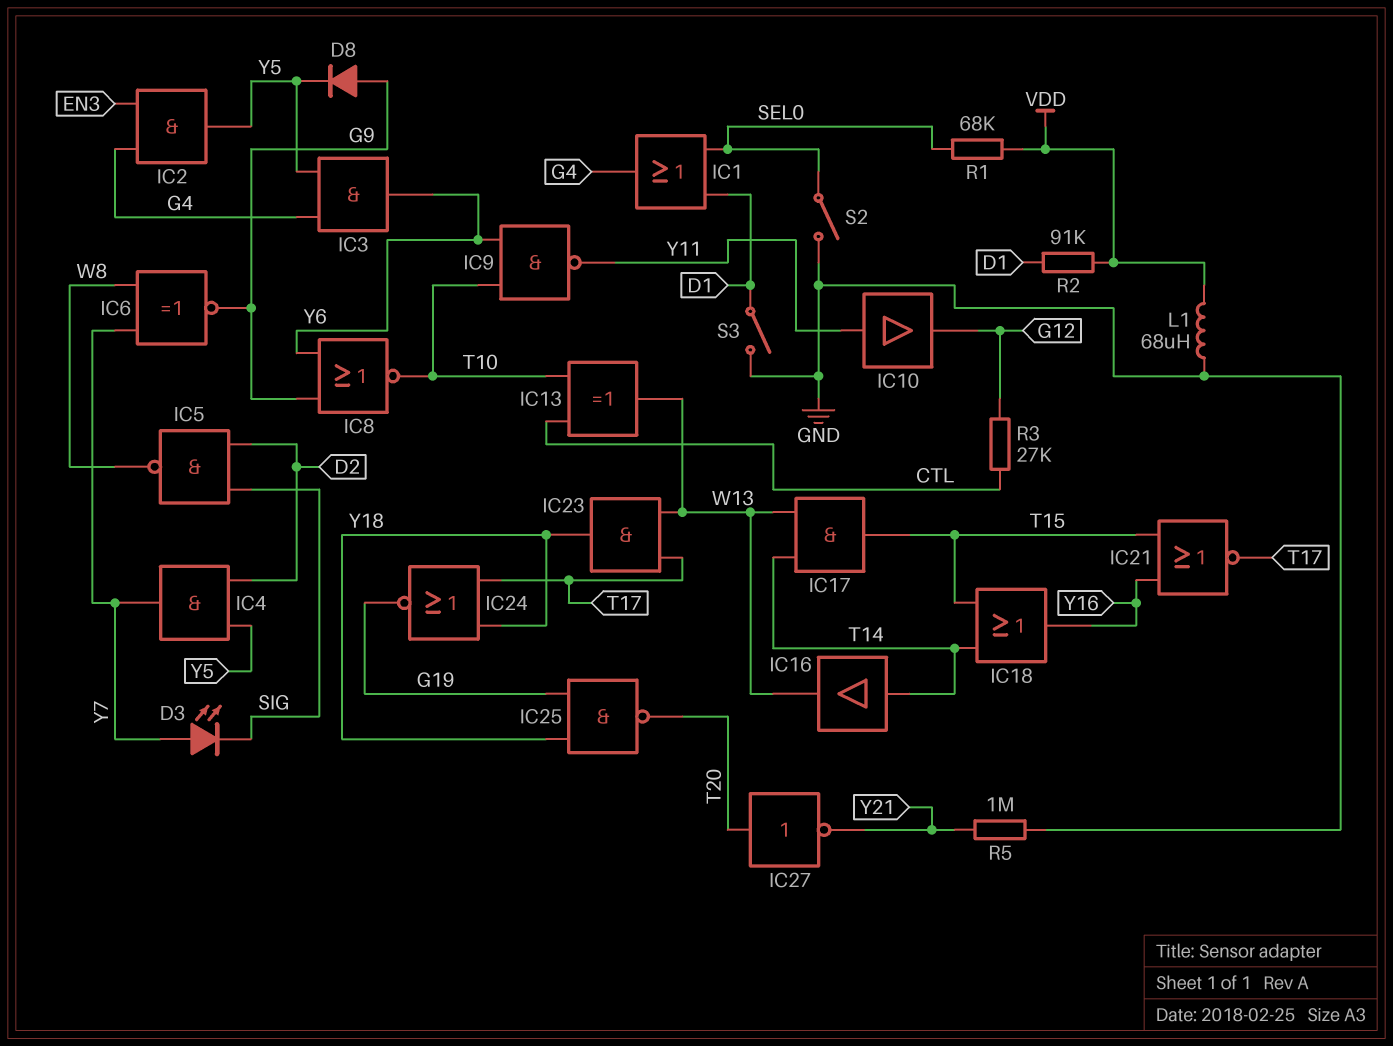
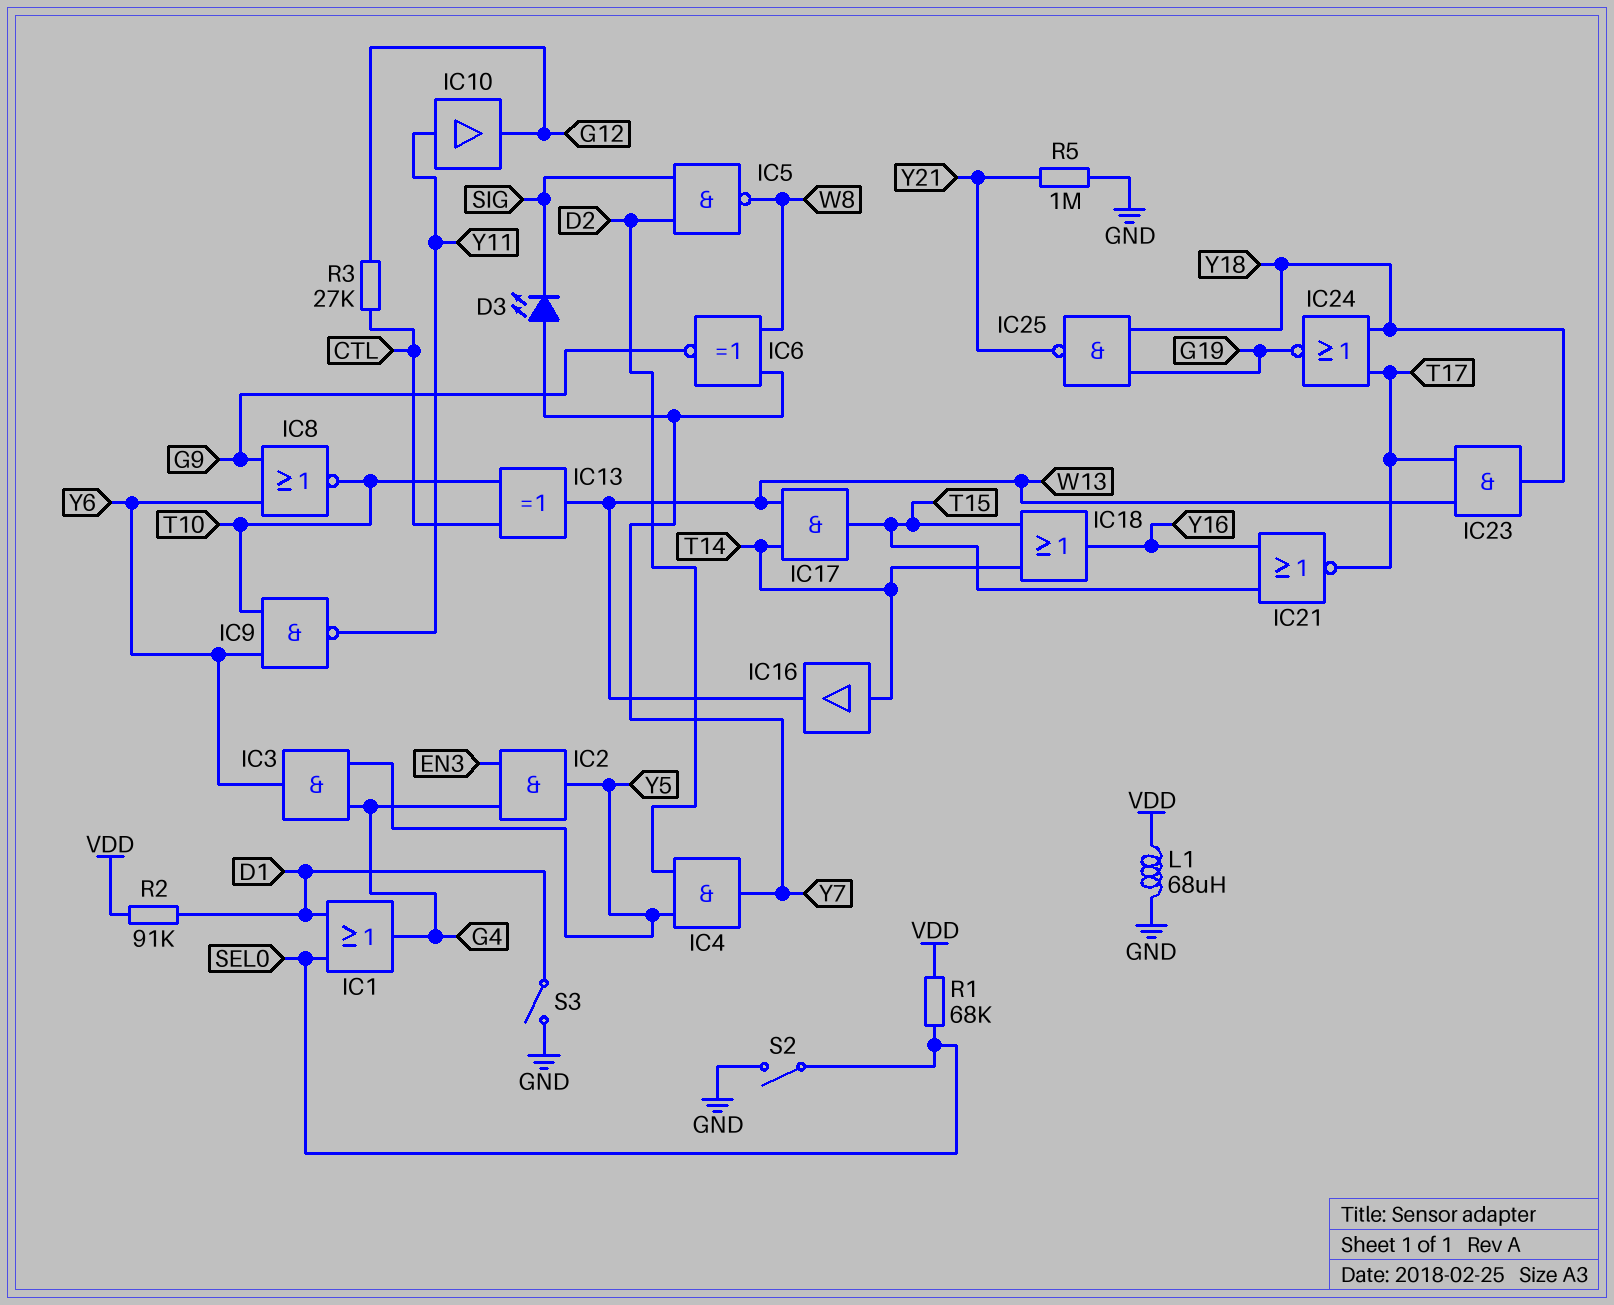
D8: diode (A G9, K Y5) -> none
IC25: NAND (in G19, in Y18, out T20) -> NAND (in G19, in Y18, out Y21)
IC27: NOT (in T20, out Y21) -> none

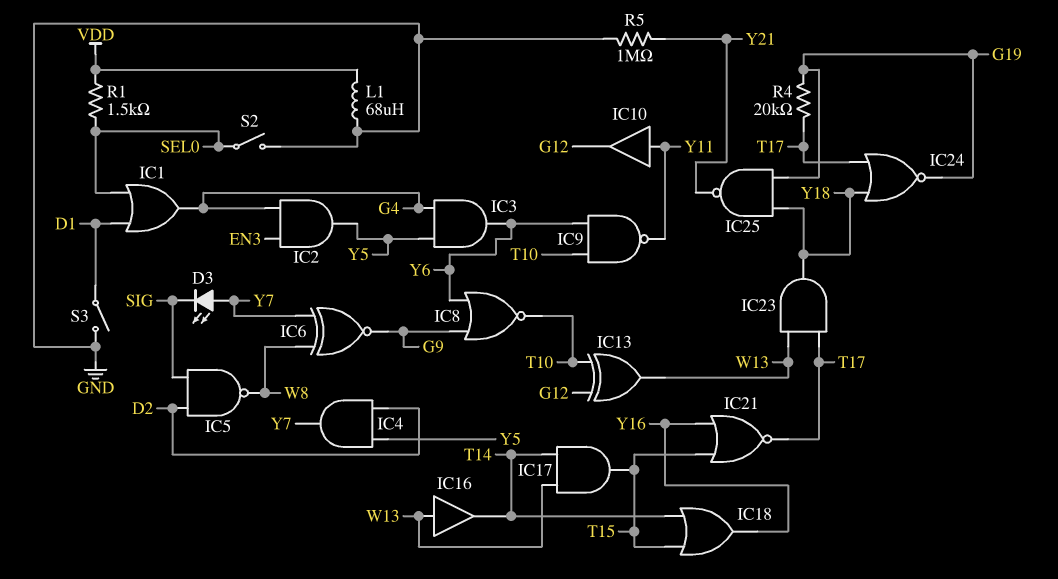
IC13: XOR (in CTL, in T10, out W13) -> XOR (in G12, in T10, out W13)
IC16: buffer (in T14, out W13) -> buffer (in W13, out T14)
R1: 68k (SEL0, VDD) -> 1.5k (SEL0, VDD)
R2: 91k (D1, VDD) -> none
R3: 27k (CTL, G12) -> none
R4: none -> 20k (G19, T17)

